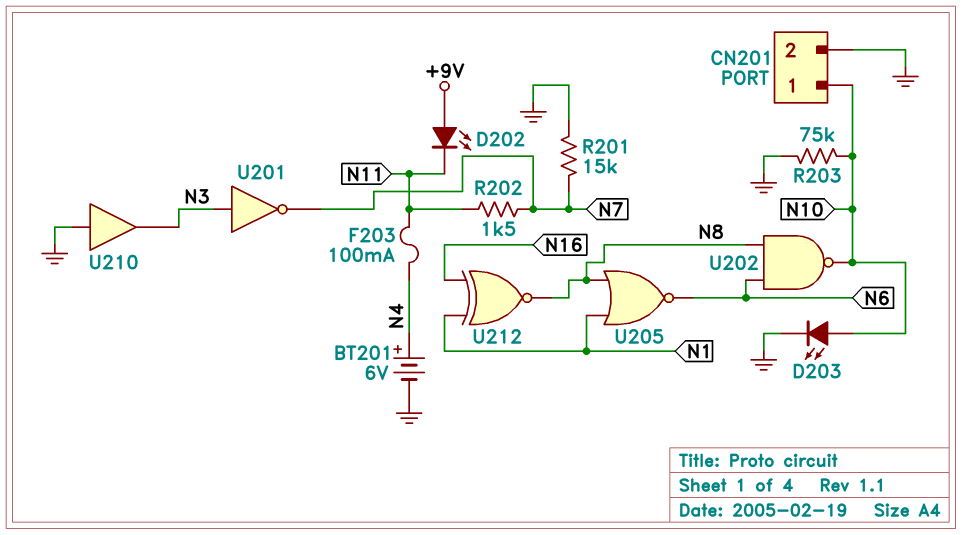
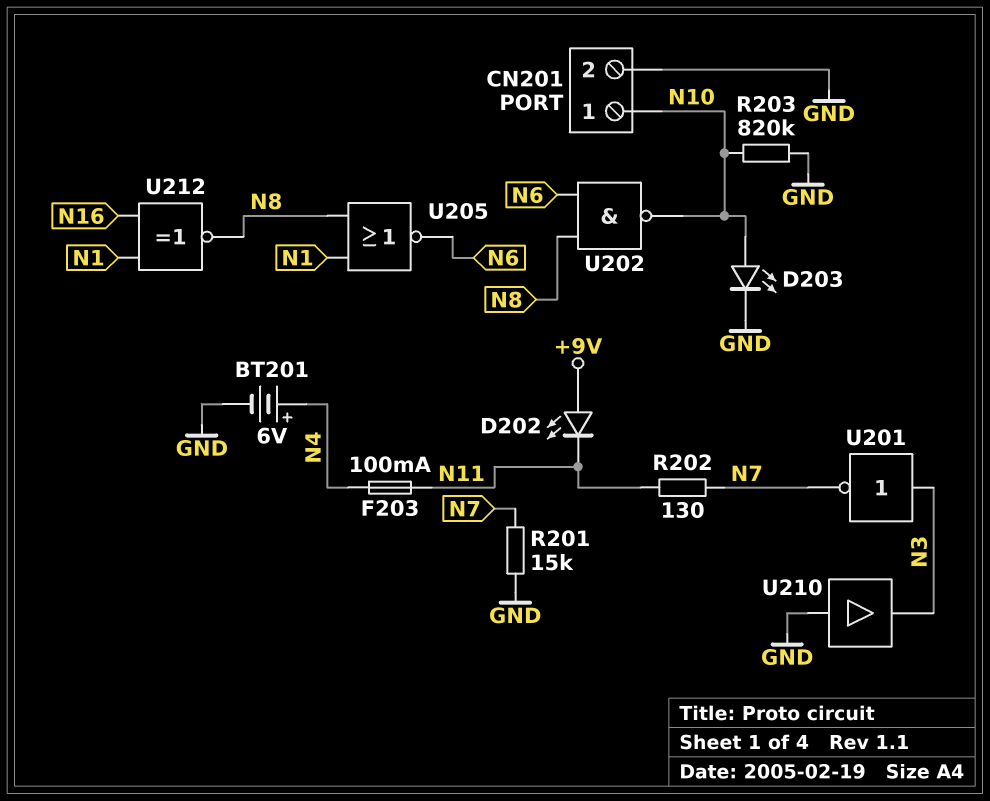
R202: 1.5k (N7, N11) -> 130 (N7, N11)
R203: 75k (GND, N10) -> 820k (GND, N10)

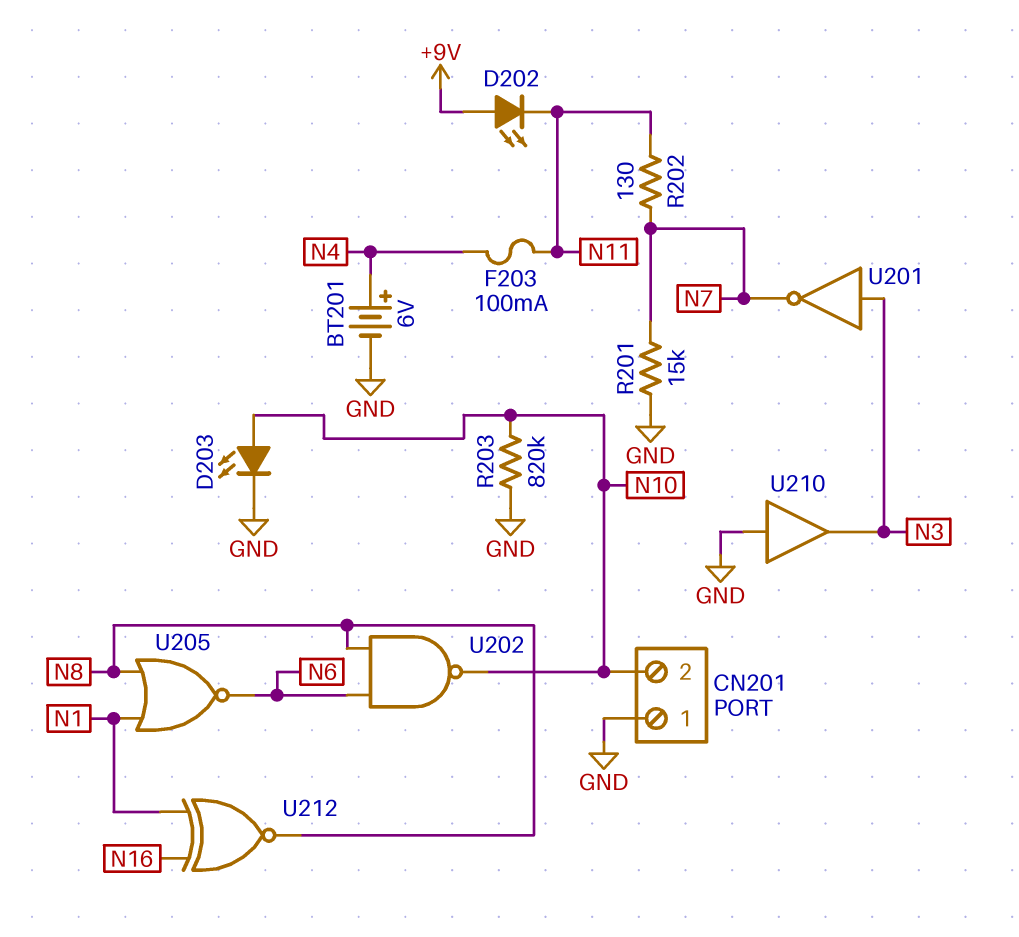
CN201 pin 1: N10 -> GND
CN201 pin 2: GND -> N10

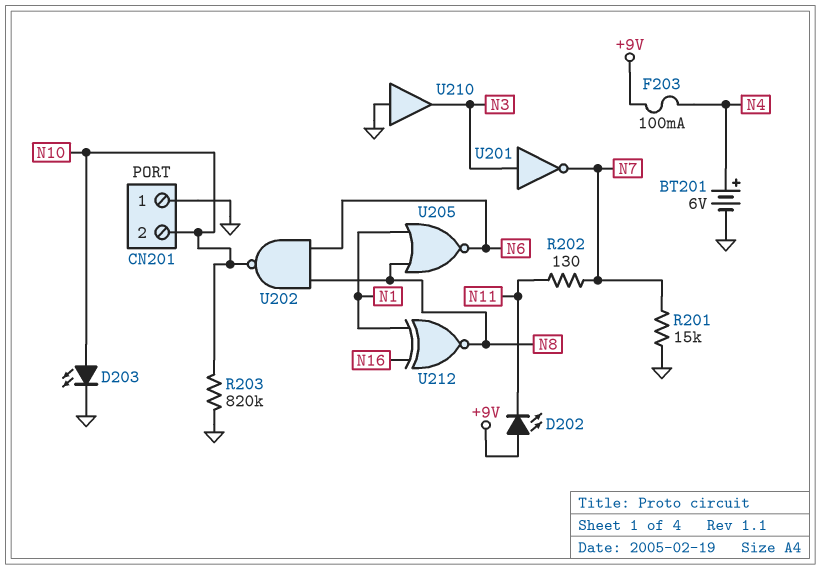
F203: 100mA (N4, N11) -> 100mA (+9V, N4)

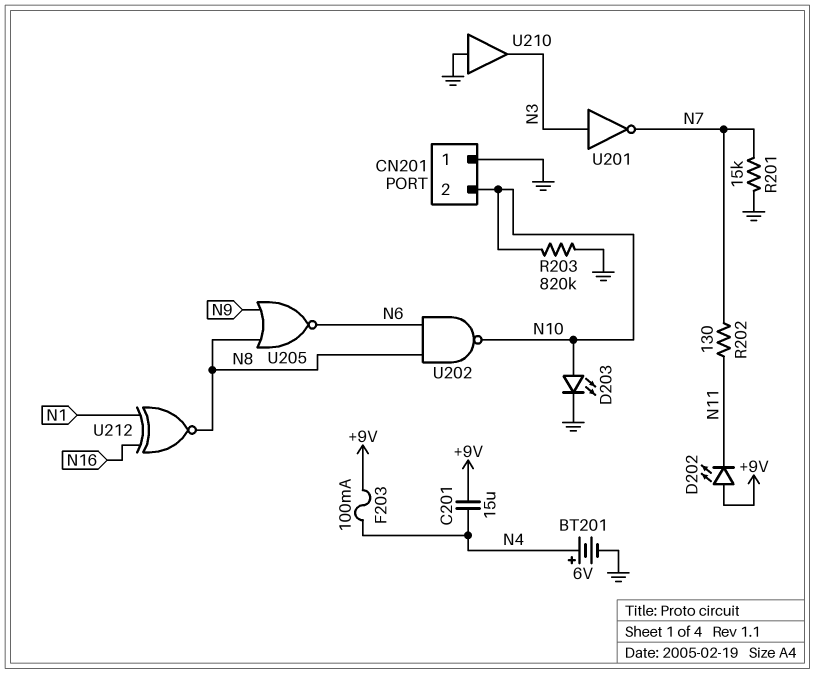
C201: none -> 15uF (+9V, N4)
U205: NOR (in N1, in N8, out N6) -> NOR (in N8, in N9, out N6)

